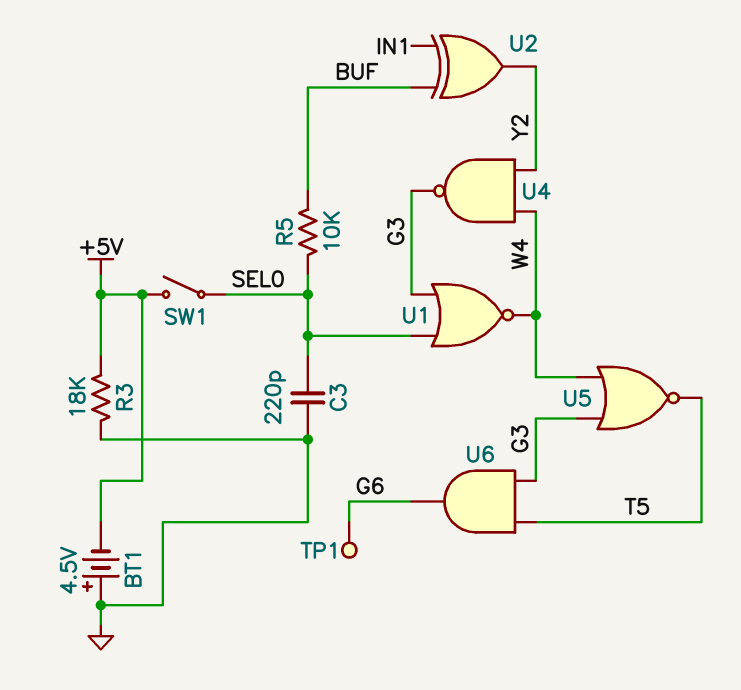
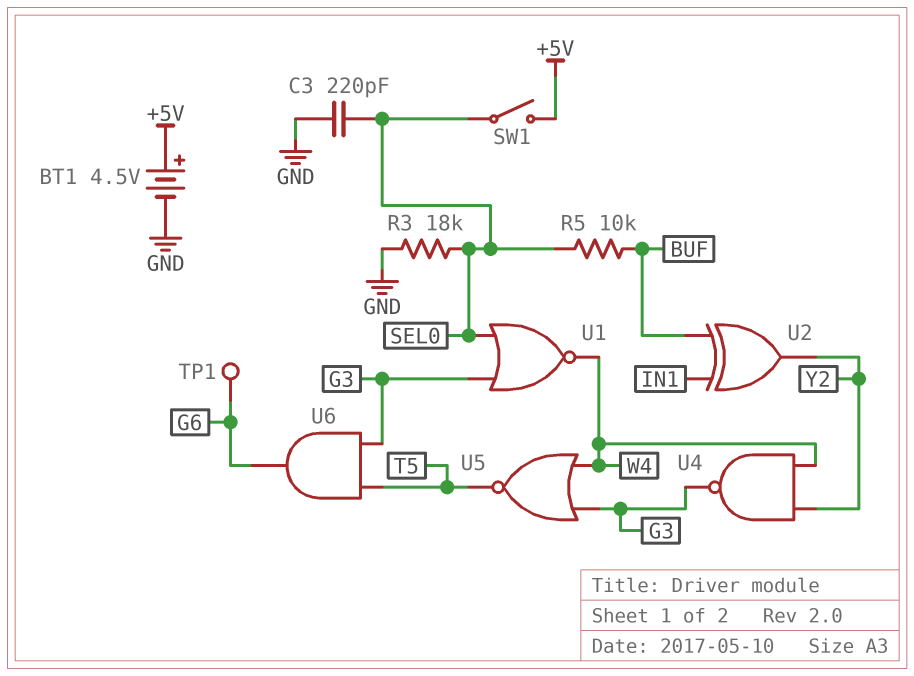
BT1: 4.5V (plus GND, minus +5V) -> 4.5V (plus +5V, minus GND)
R3: 18k (+5V, GND) -> 18k (GND, SEL0)

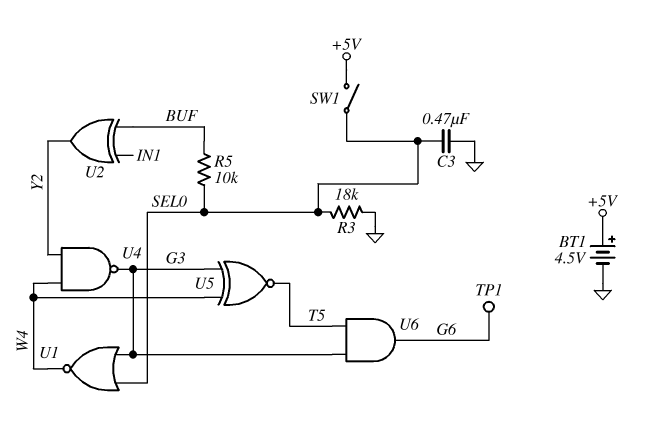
C3: 220pF (GND, SEL0) -> 470nF (GND, SEL0)
U5: NOR (in G3, in W4, out T5) -> XNOR (in G3, in W4, out T5)

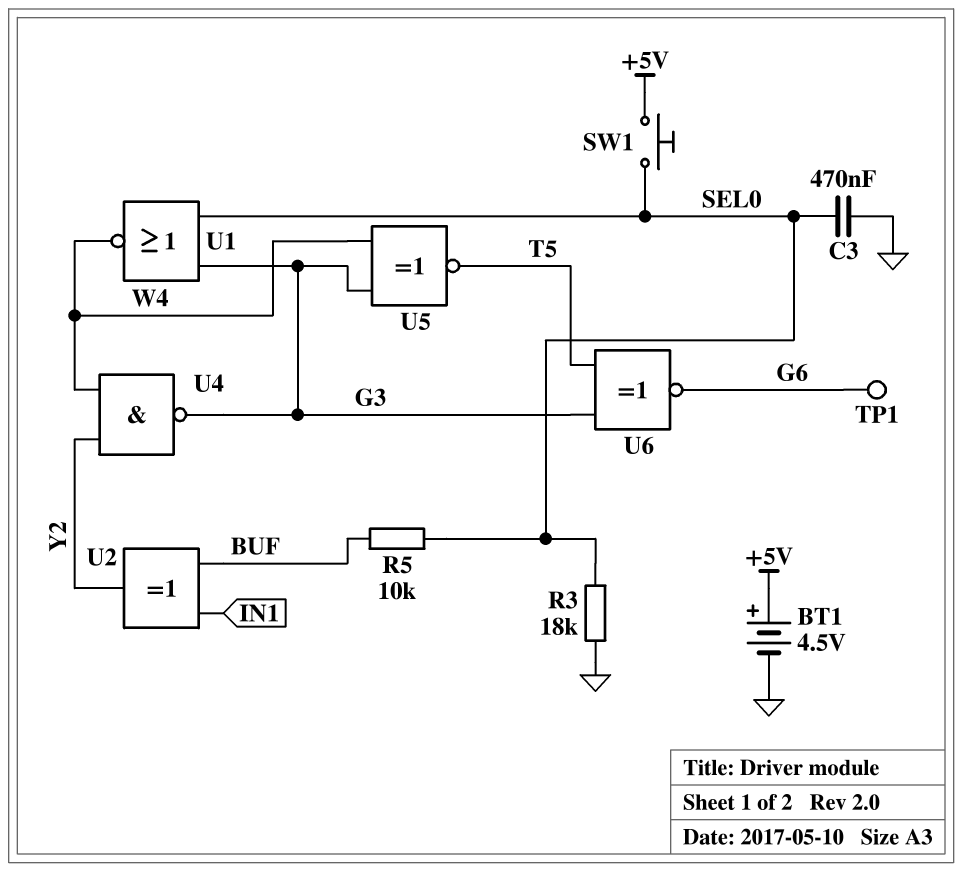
SW1: switch (+5V, SEL0) -> button (+5V, SEL0)
U6: AND (in G3, in T5, out G6) -> XNOR (in G3, in T5, out G6)

